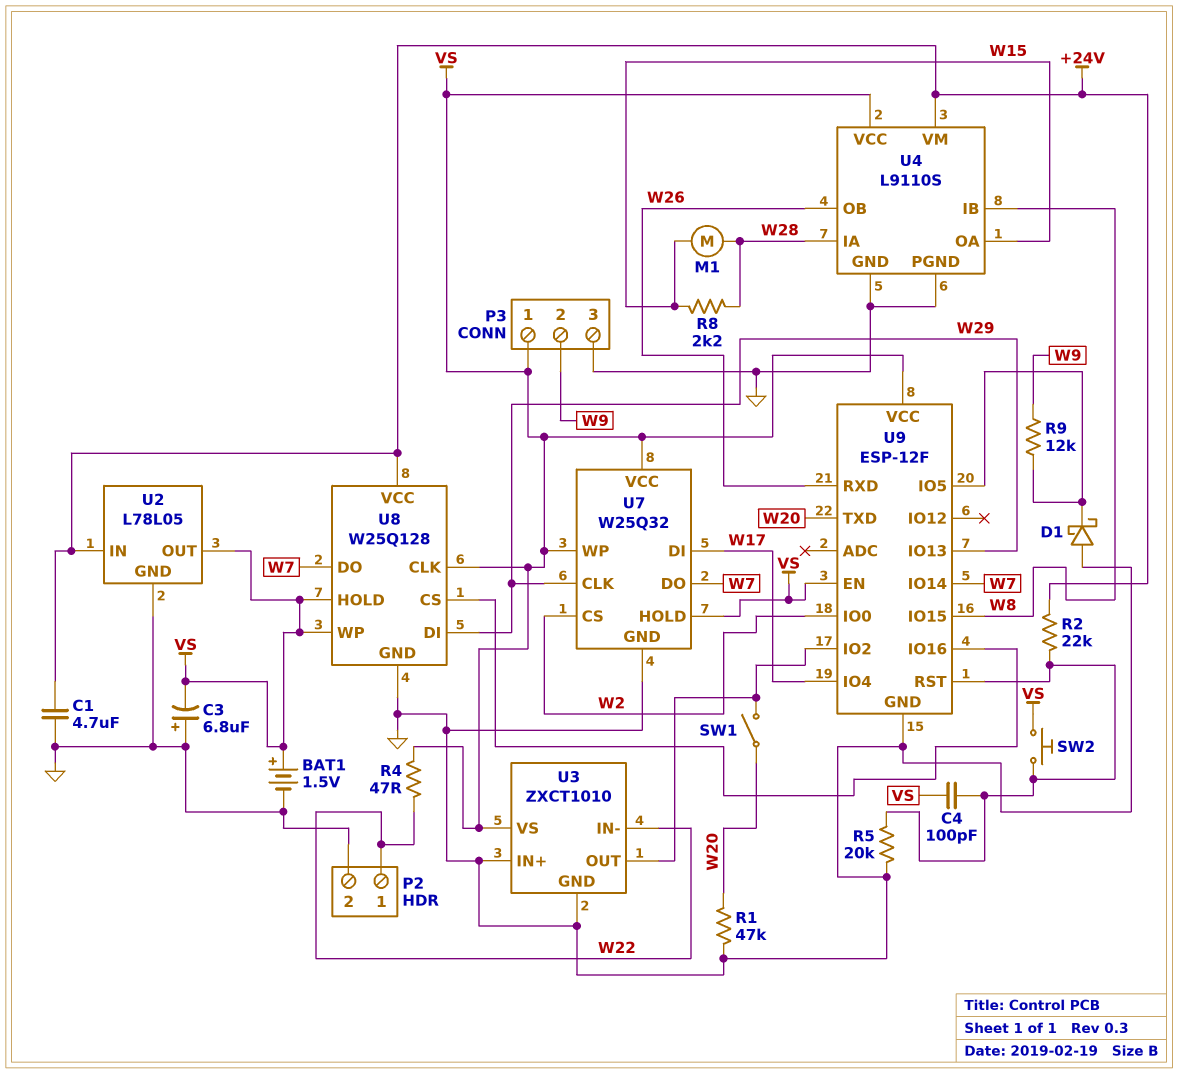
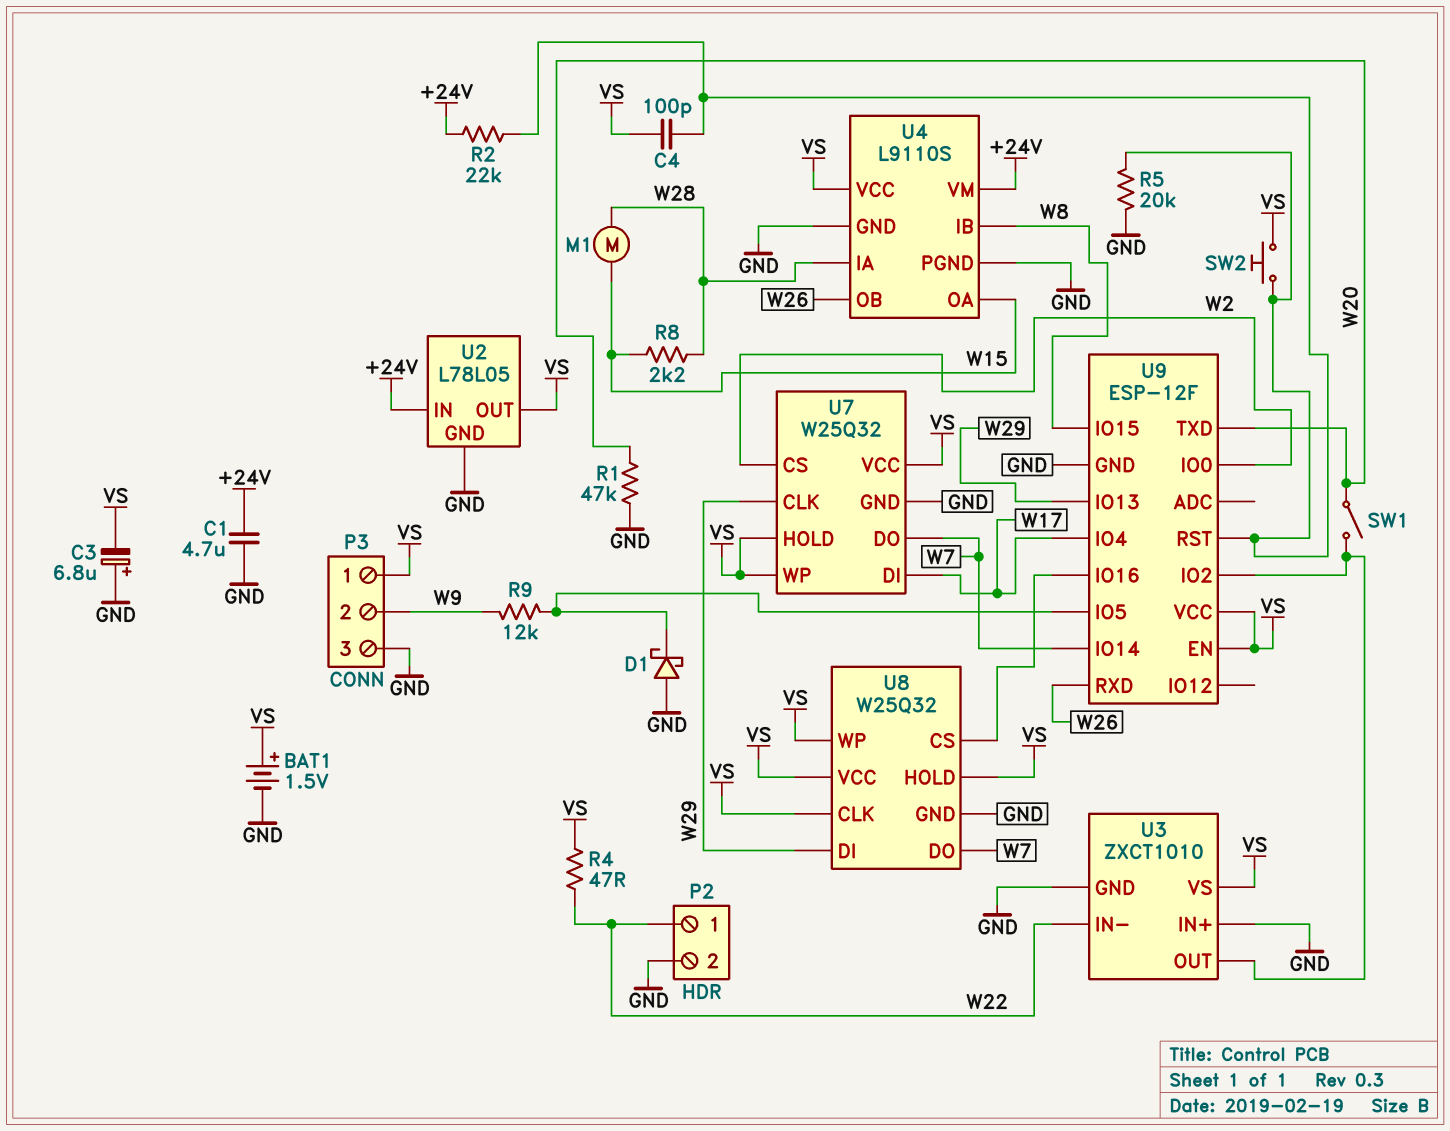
U8: W25Q128 -> W25Q32
U8 pin VCC: +24V -> VS

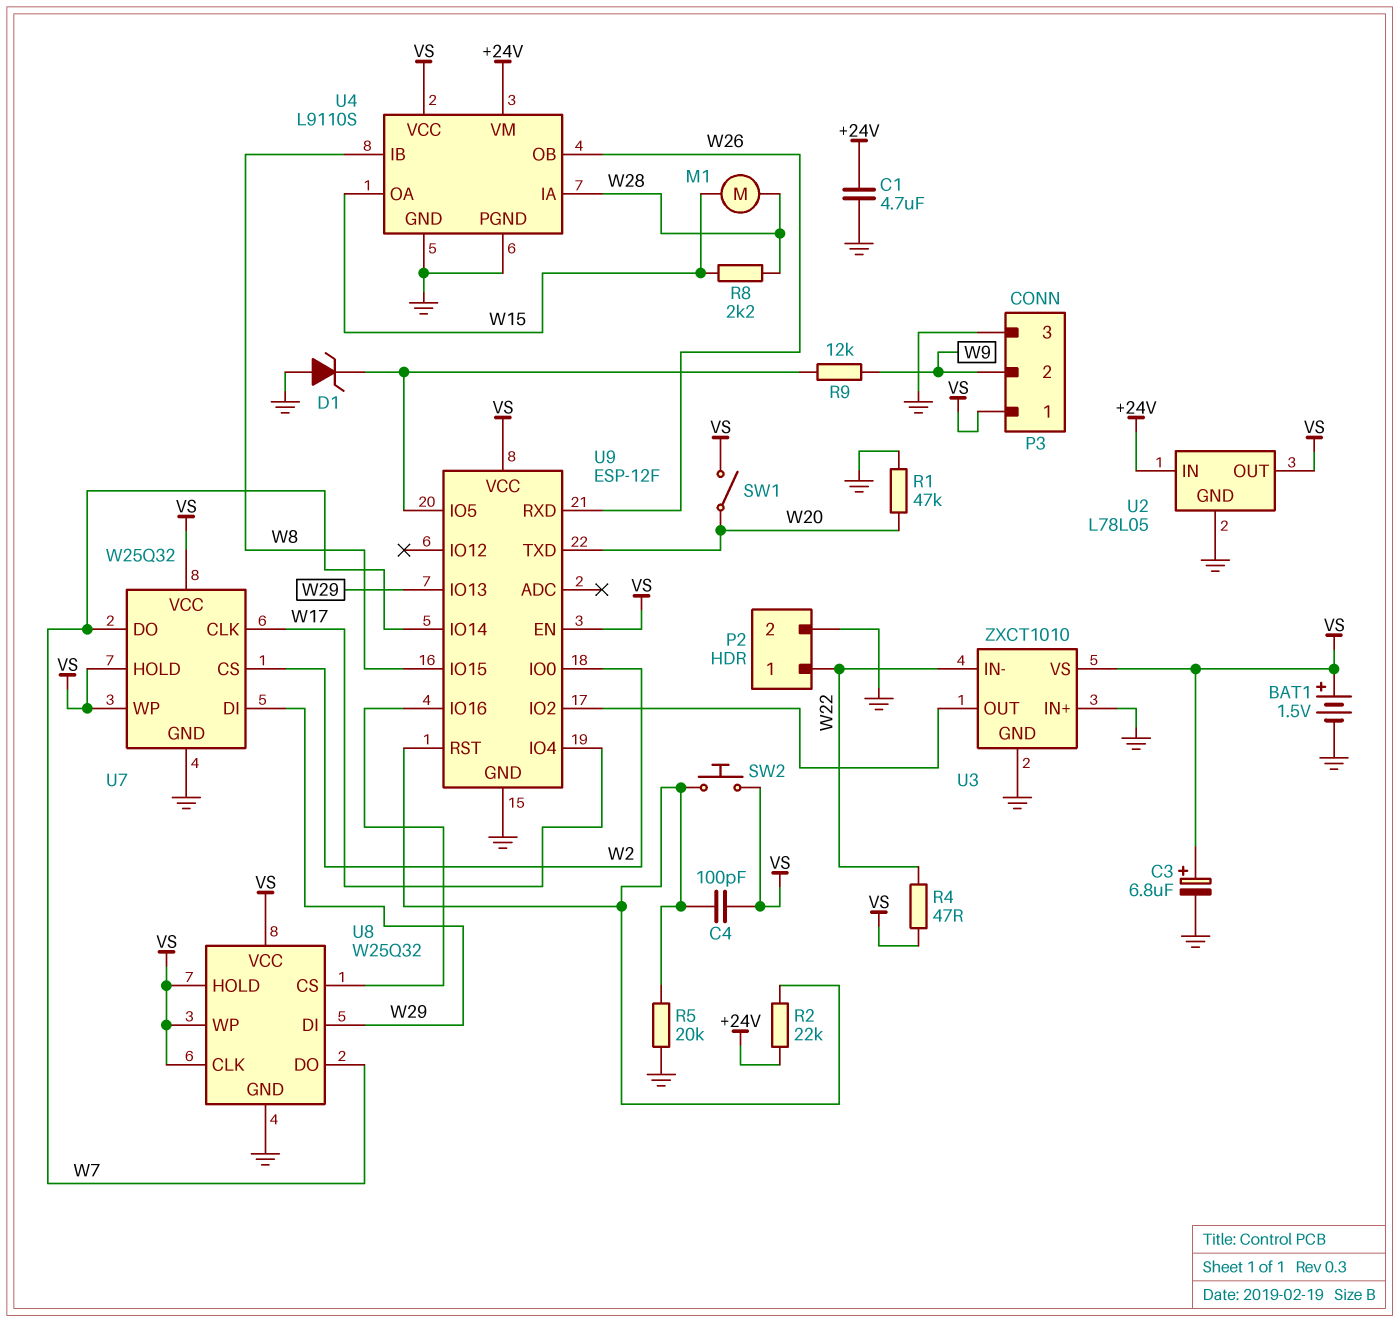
C3: 6.8uF (plus GND, minus VS) -> 6.8uF (plus VS, minus GND)
D1: schottky (A GND, K U9/IO5) -> zener (A GND, K U9/IO5)
SW1: switch (U3/OUT, W20) -> switch (VS, W20)
U7 pin CLK: W29 -> W17
U7 pin DI: W17 -> W29

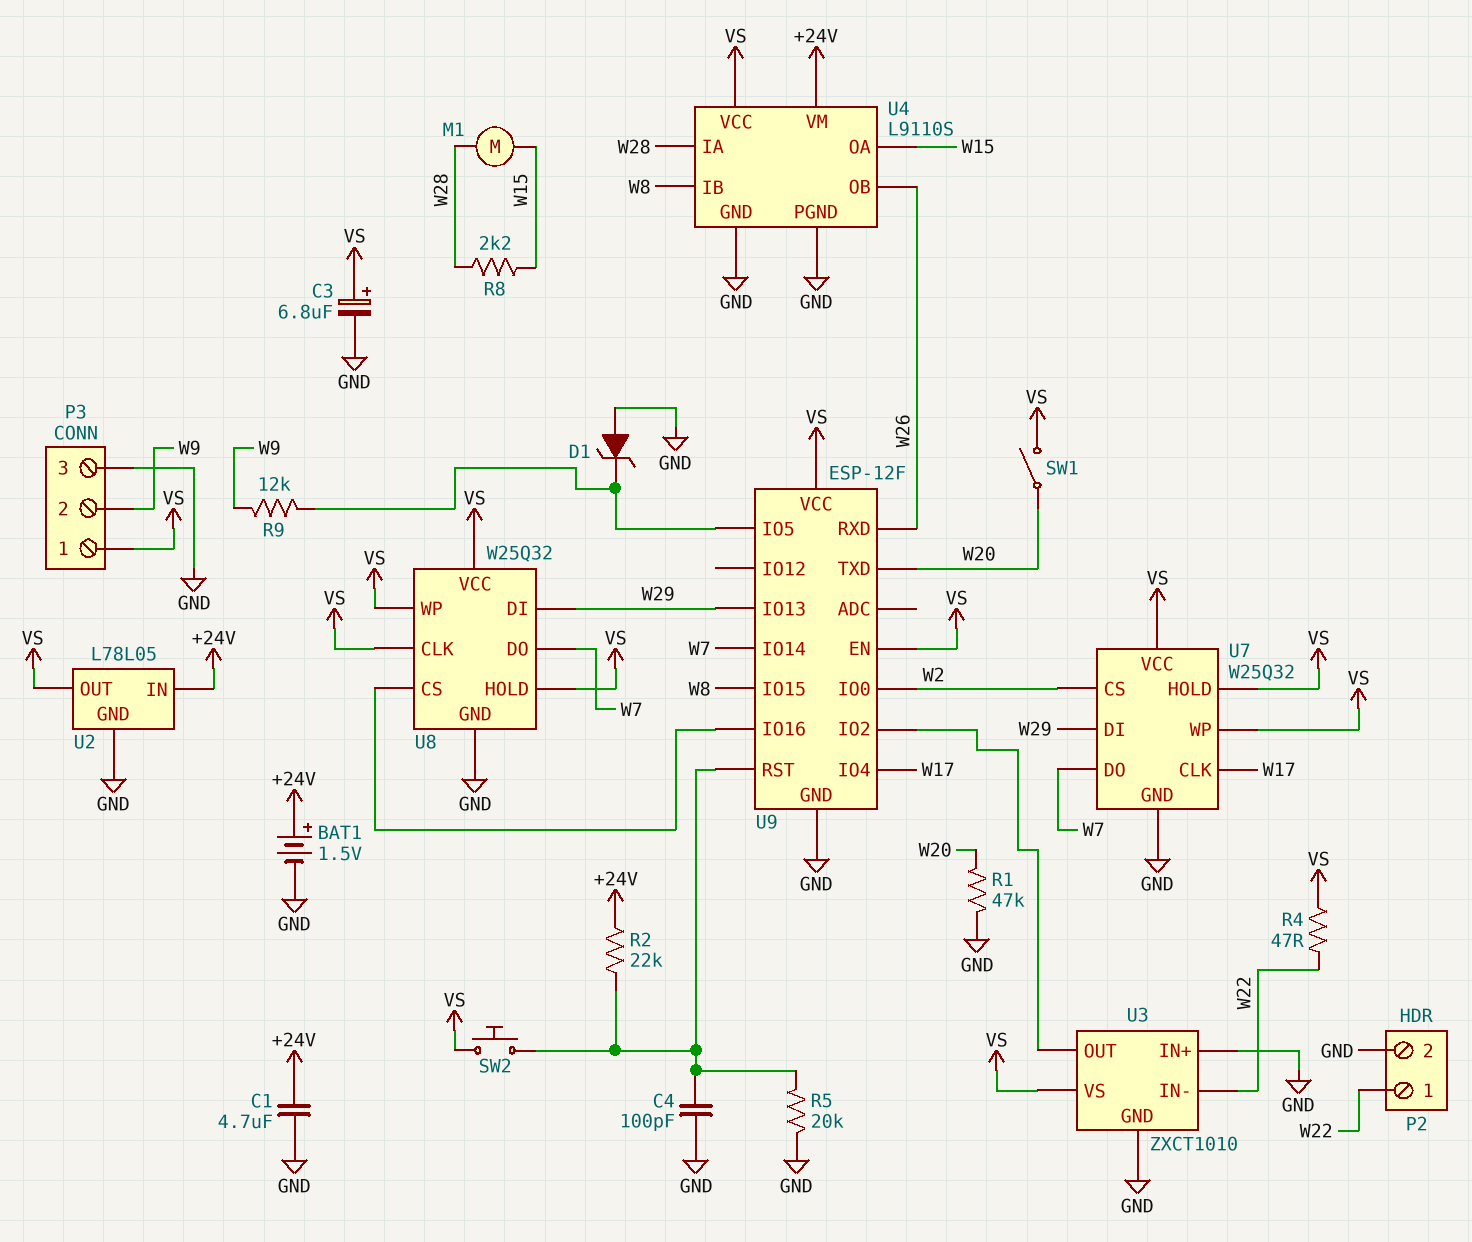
BAT1: 1.5V (plus VS, minus GND) -> 1.5V (plus +24V, minus GND)
C4: 100pF (U9/RST, VS) -> 100pF (GND, U9/RST)

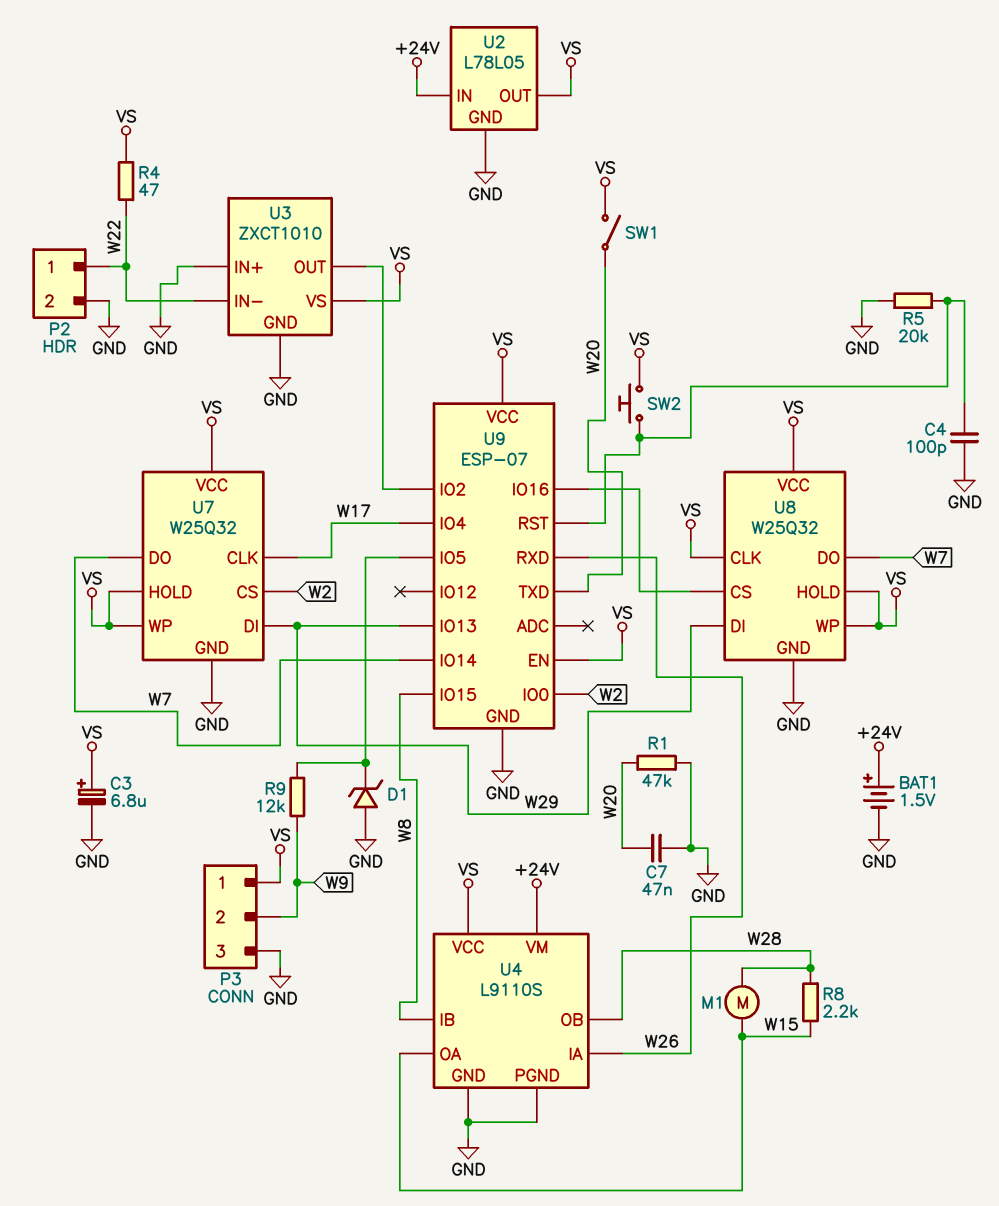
C1: 4.7uF (+24V, GND) -> none
C7: none -> 47nF (GND, W20)
R2: 22k (+24V, U9/RST) -> none
U4 pin IA: W28 -> W26
U4 pin OB: W26 -> W28
U9: ESP-12F -> ESP-07

